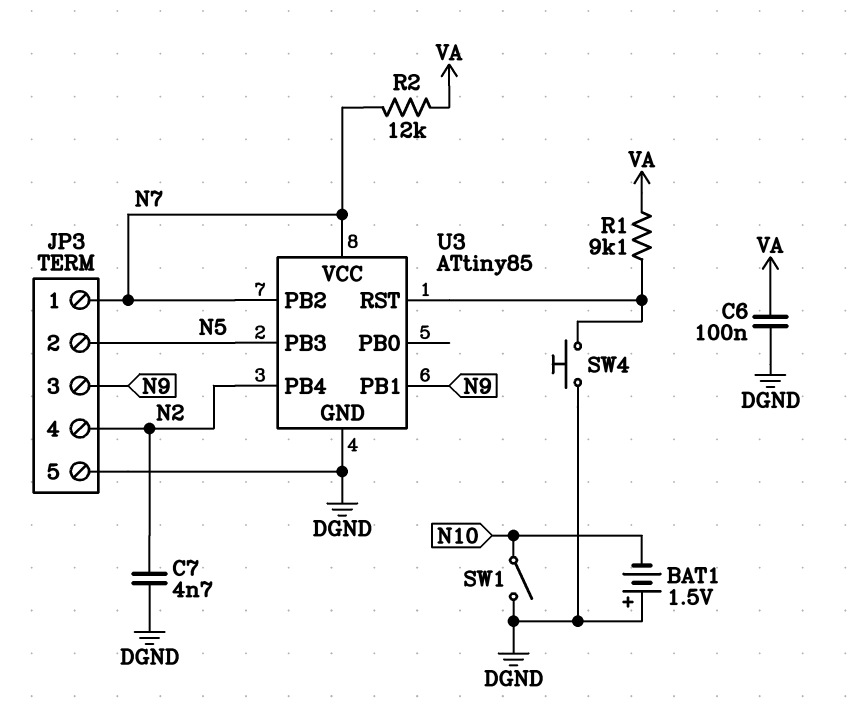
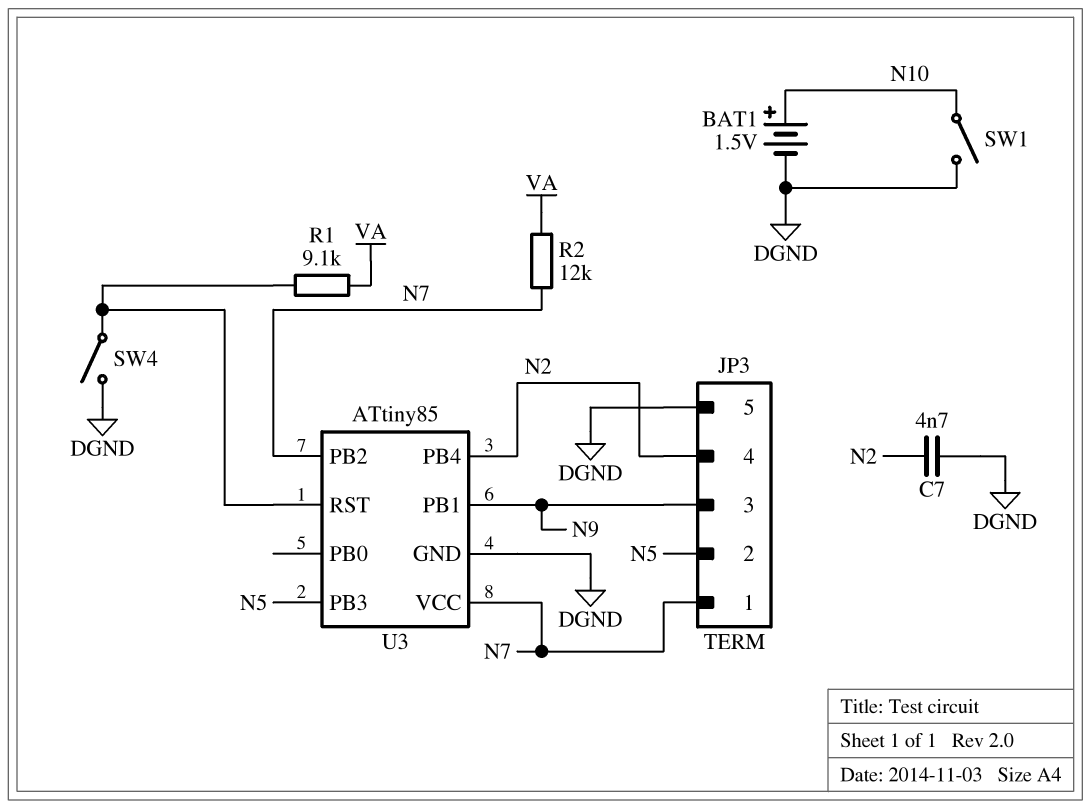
BAT1: 1.5V (plus DGND, minus N10) -> 1.5V (plus N10, minus DGND)
C6: 100nF (DGND, VA) -> none
SW4: button (DGND, U3/RST) -> switch (DGND, U3/RST)

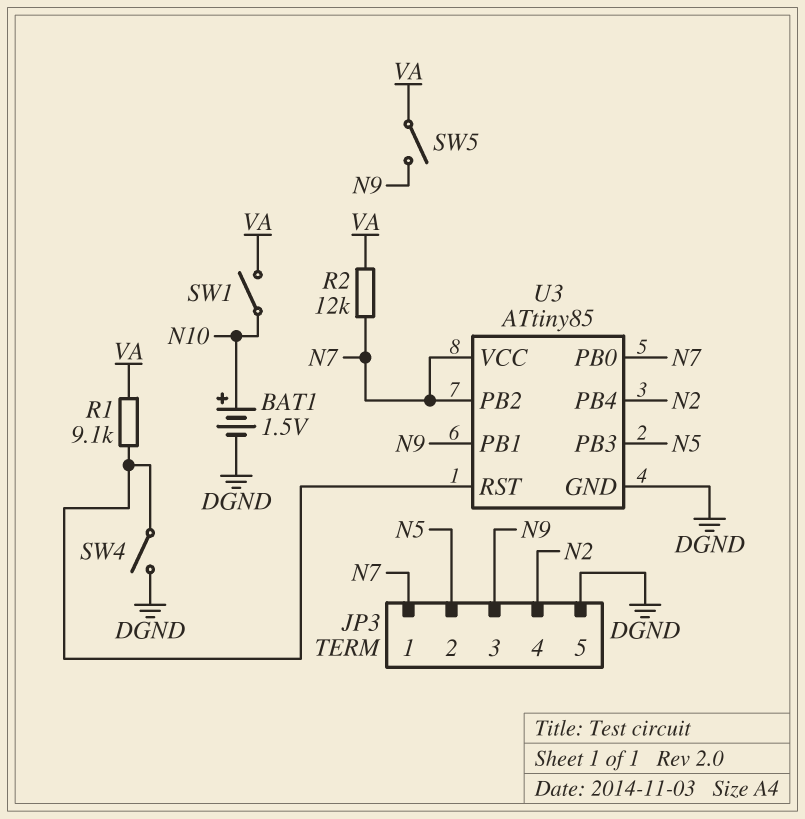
C7: 4.7nF (DGND, N2) -> none
SW1: switch (DGND, N10) -> switch (N10, VA)
SW5: none -> switch (N9, VA)
U3 pin PB0: none -> N7

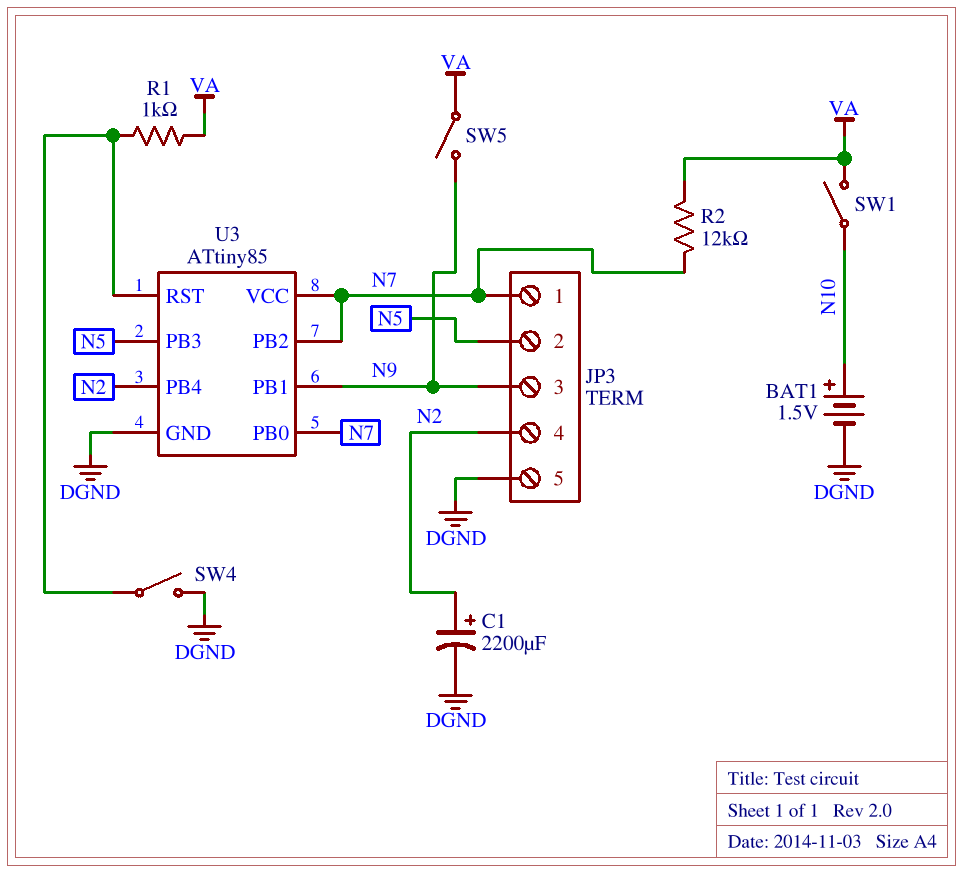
C1: none -> 2200uF (plus N2, minus DGND)
R1: 9.1k (U3/RST, VA) -> 1k (U3/RST, VA)

